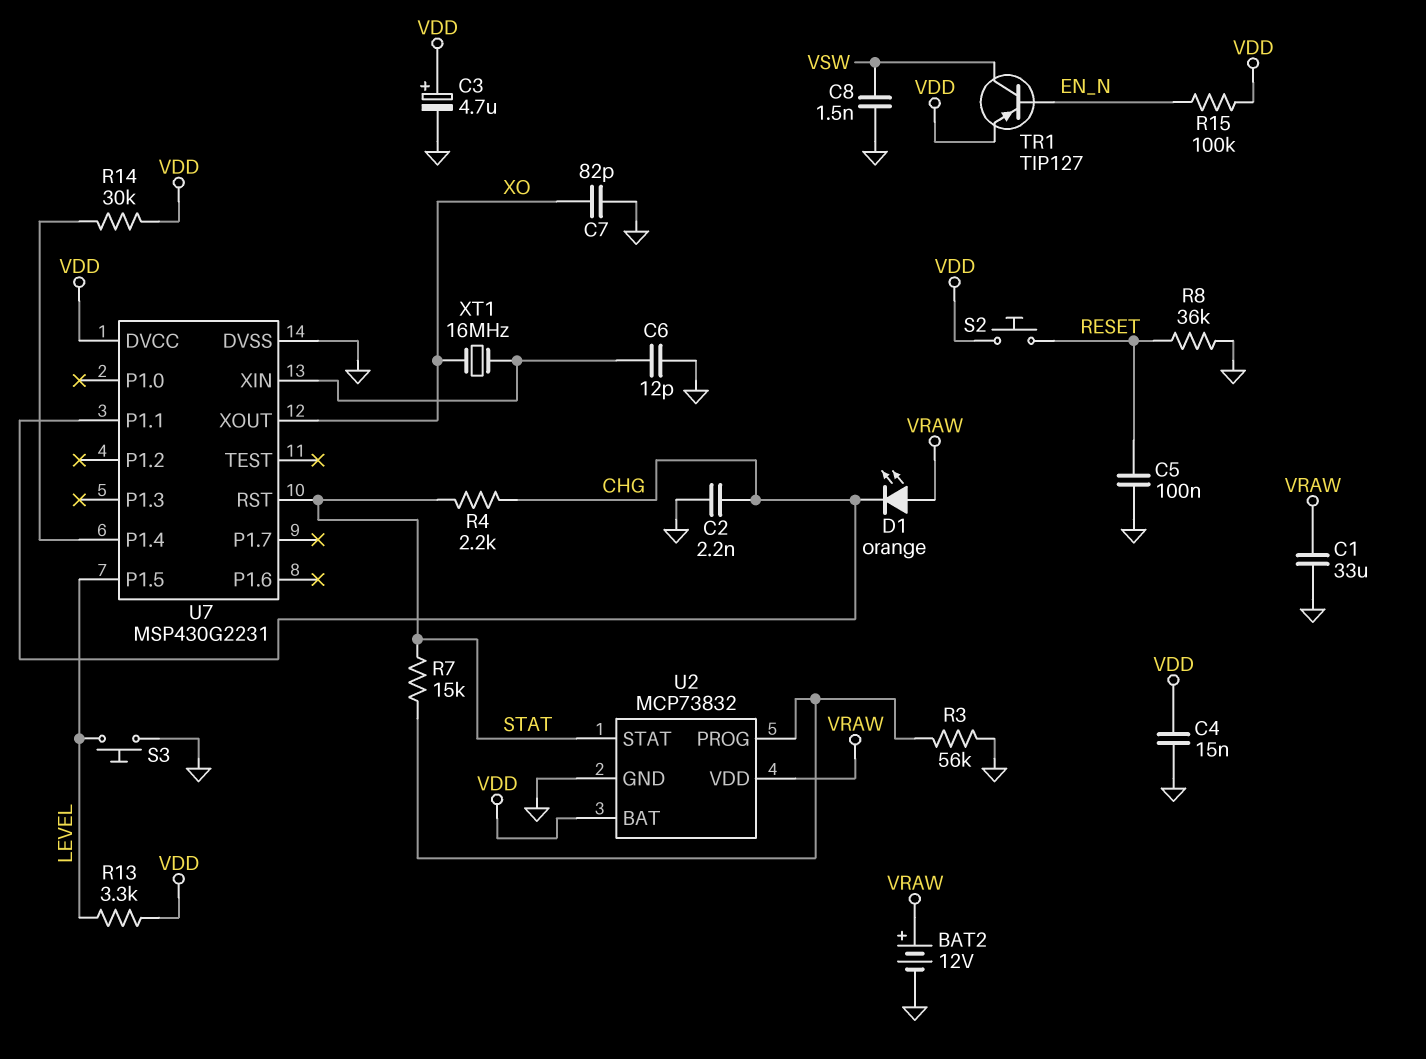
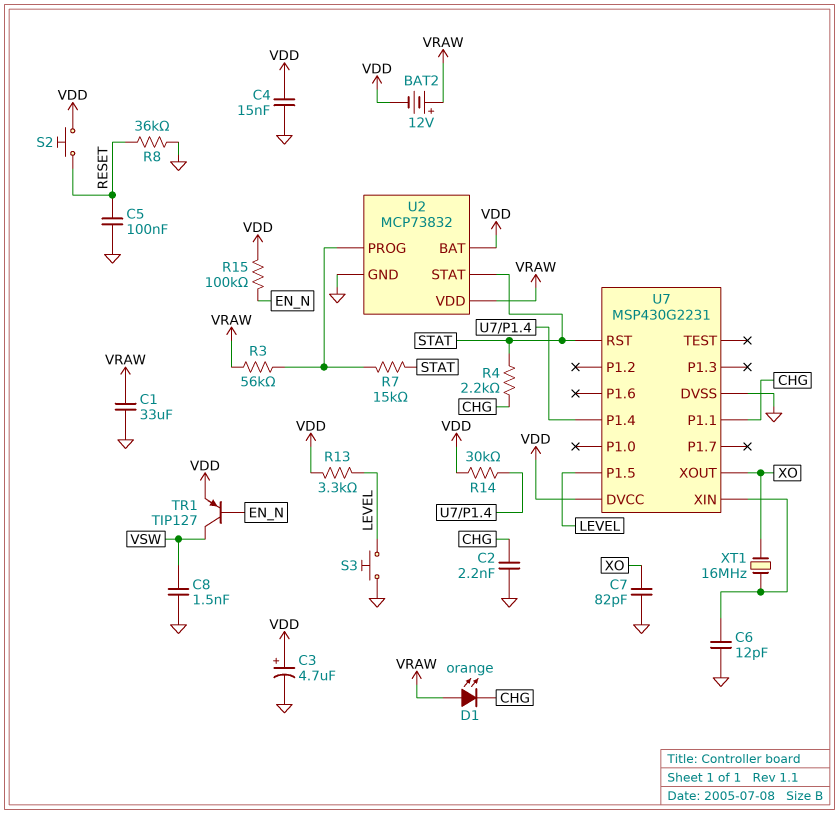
BAT2: 12V (plus VRAW, minus GND) -> 12V (plus VRAW, minus VDD)
R3: 56k (GND, U2/PROG) -> 56k (U2/PROG, VRAW)

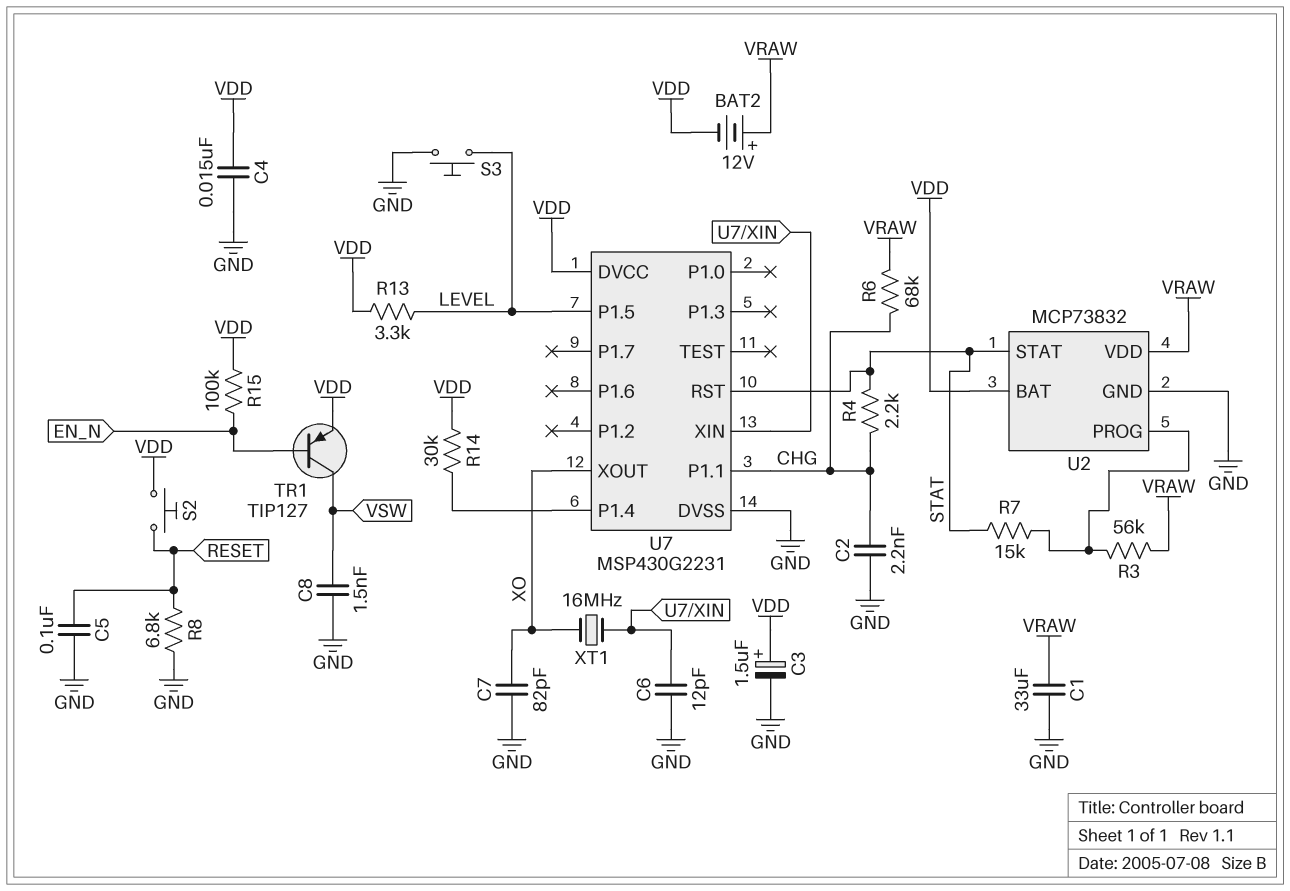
C3: 4.7uF (plus VDD, minus GND) -> 1.5uF (plus VDD, minus GND)
D1: LED orange (A VRAW, K CHG) -> none
R6: none -> 68k (CHG, VRAW)
R8: 36k (GND, RESET) -> 6.8k (GND, RESET)

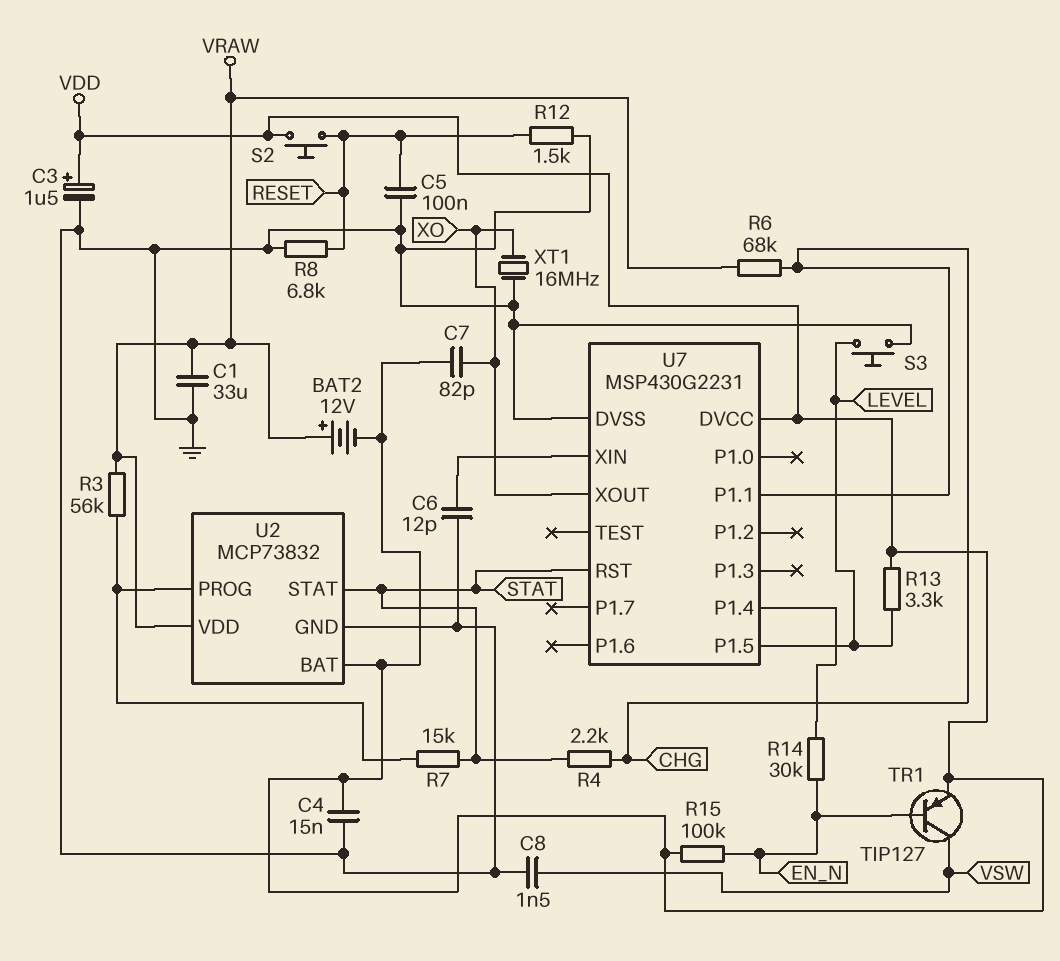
C2: 2.2nF (CHG, GND) -> none
C7: 82pF (GND, XO) -> 82pF (VDD, XO)
R12: none -> 1.5k (GND, RESET)
R14: 30k (U7/P1.4, VDD) -> 30k (EN_N, U7/P1.4)
XT1: 16MHz (U7/XIN, XO) -> 16MHz (GND, XO)

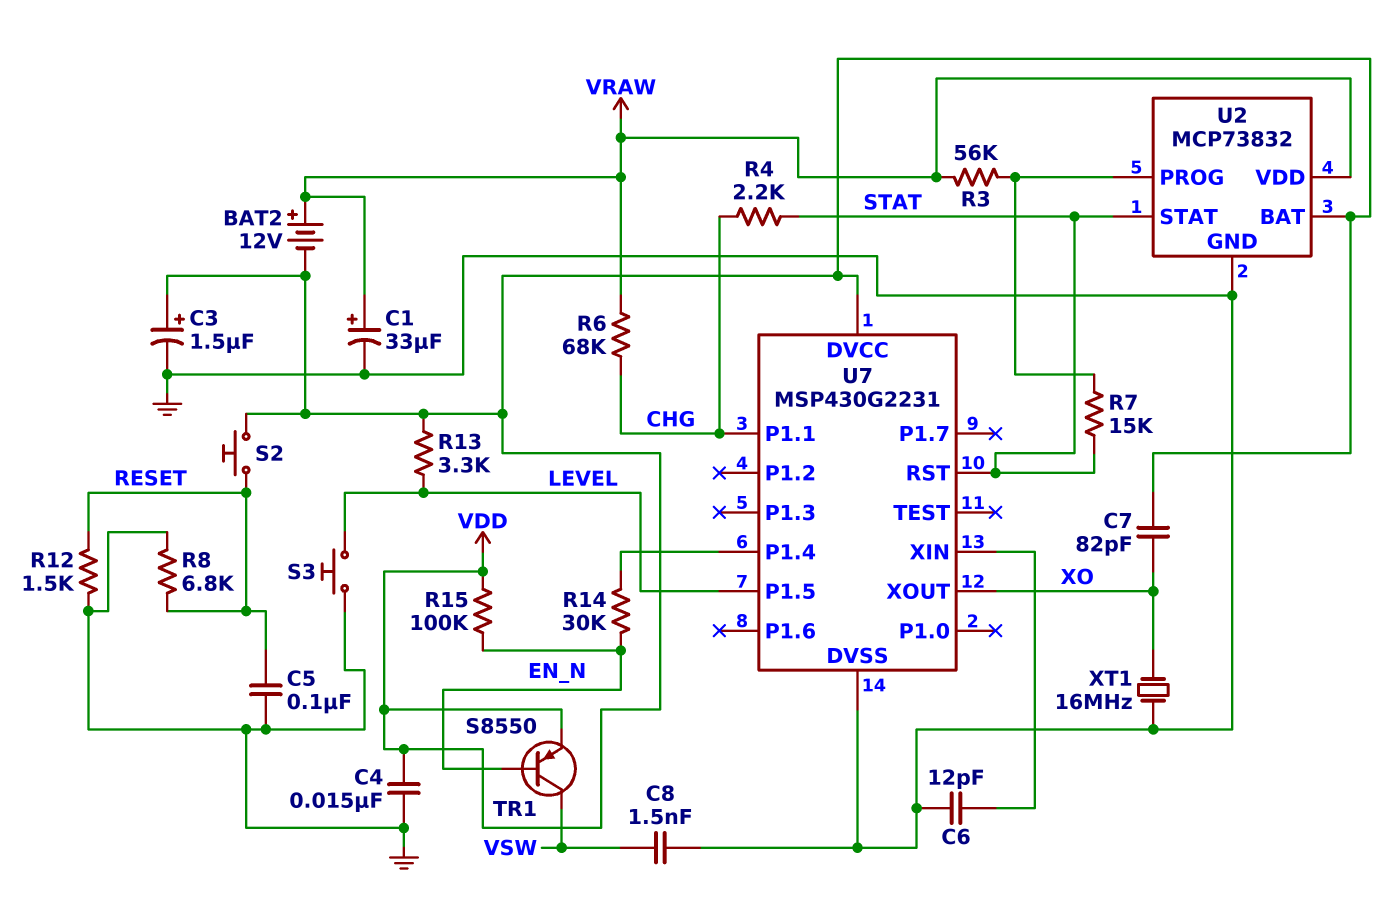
C1: 33uF (GND, VRAW) -> 33uF (plus VRAW, minus GND)
TR1: PNP TIP127 (B EN_N, C VSW, E VDD) -> PNP S8550 (B EN_N, C VSW, E VDD)

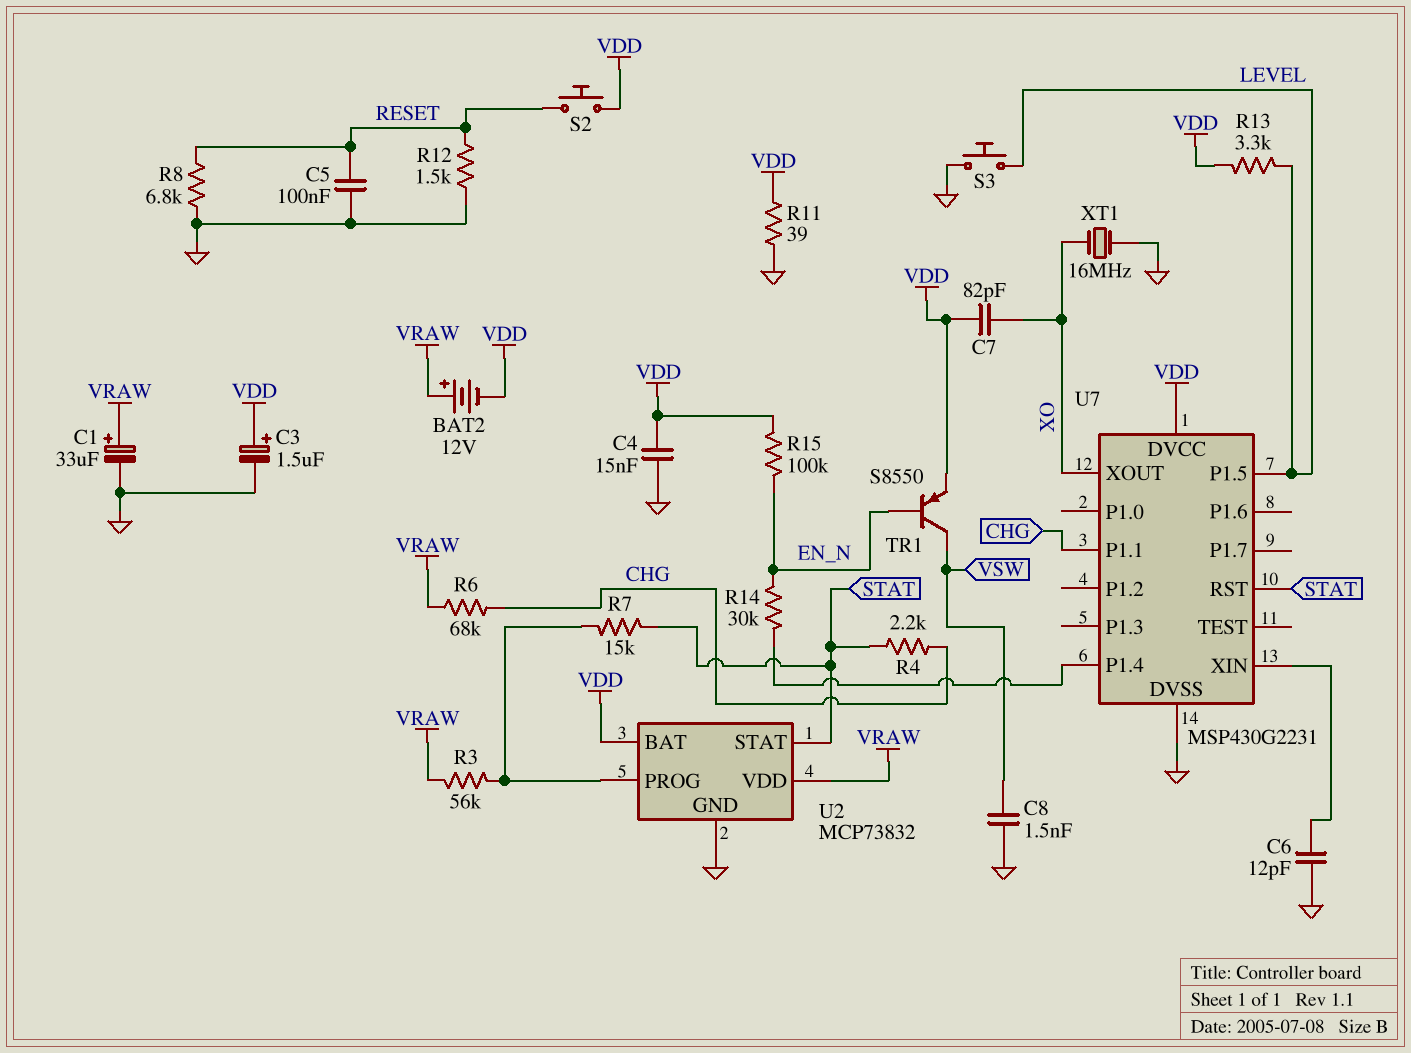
R11: none -> 39 (GND, VDD)

